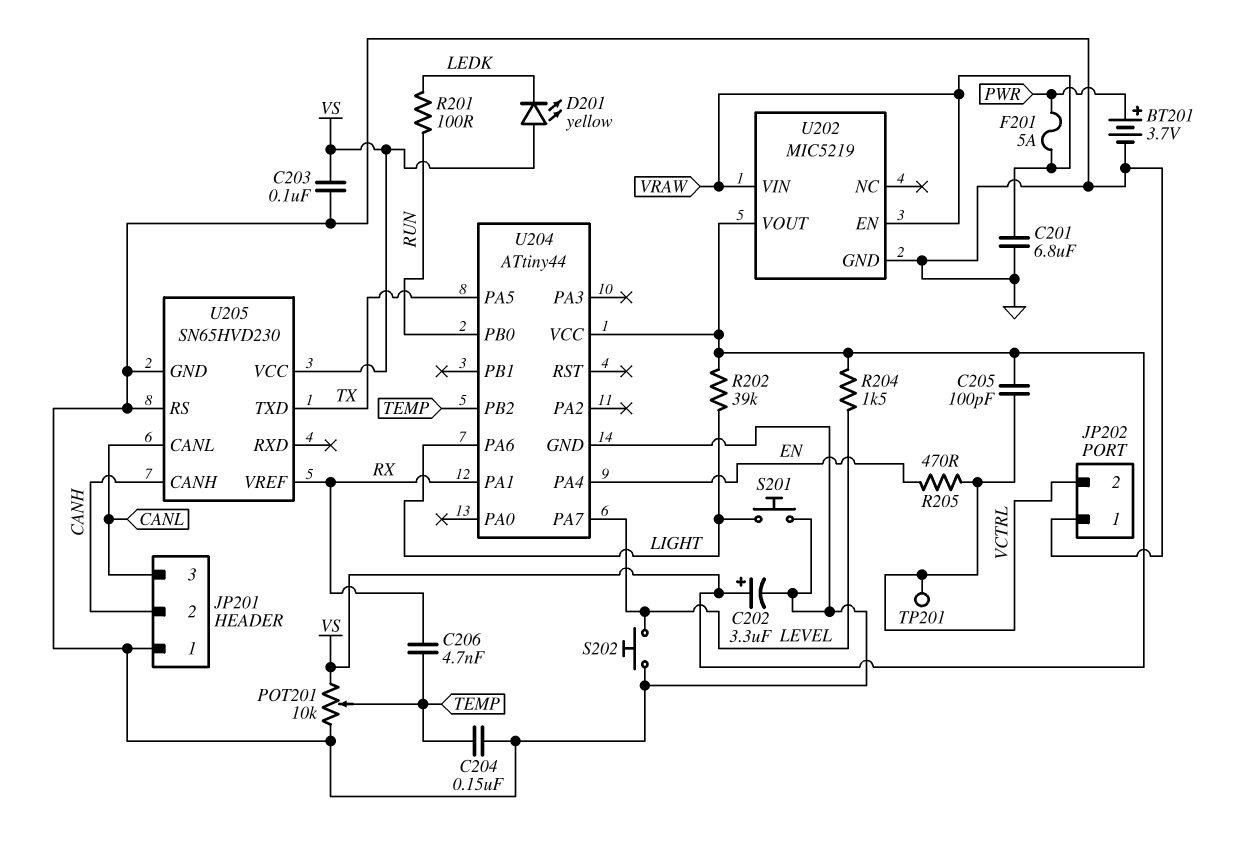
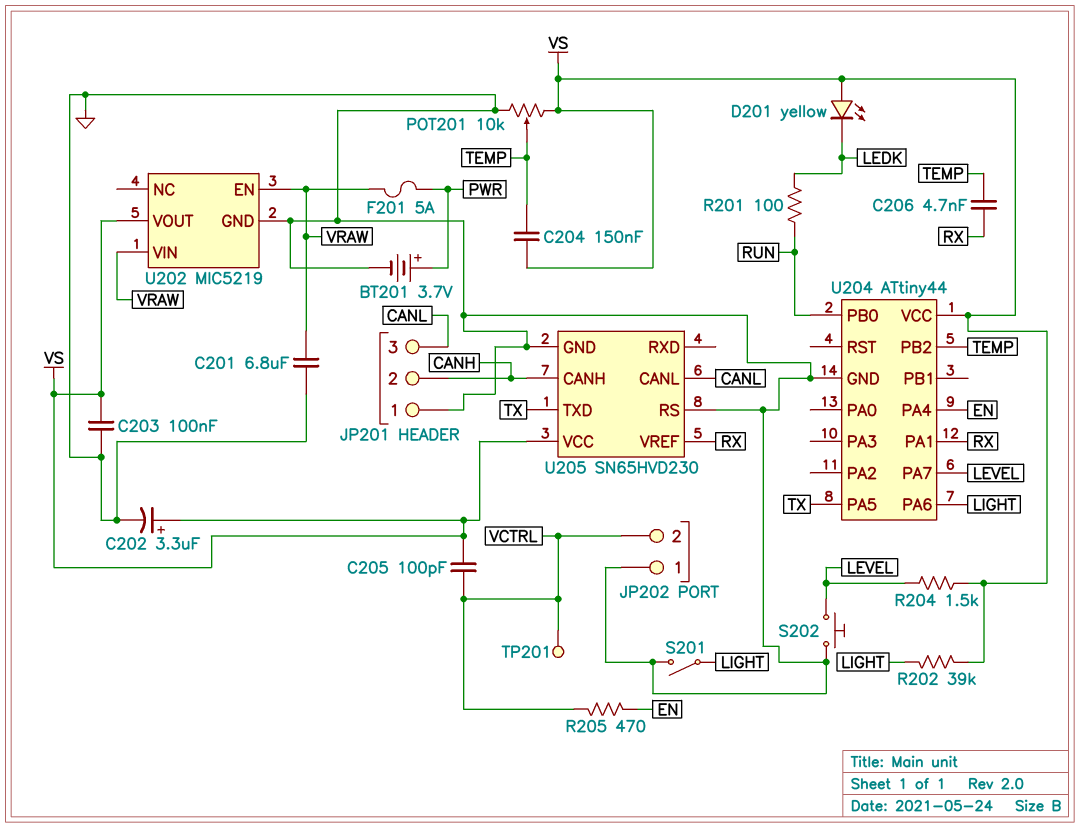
C204: 150nF (GND, TEMP) -> 150nF (TEMP, VS)
S201: button (GND, LIGHT) -> switch (GND, LIGHT)

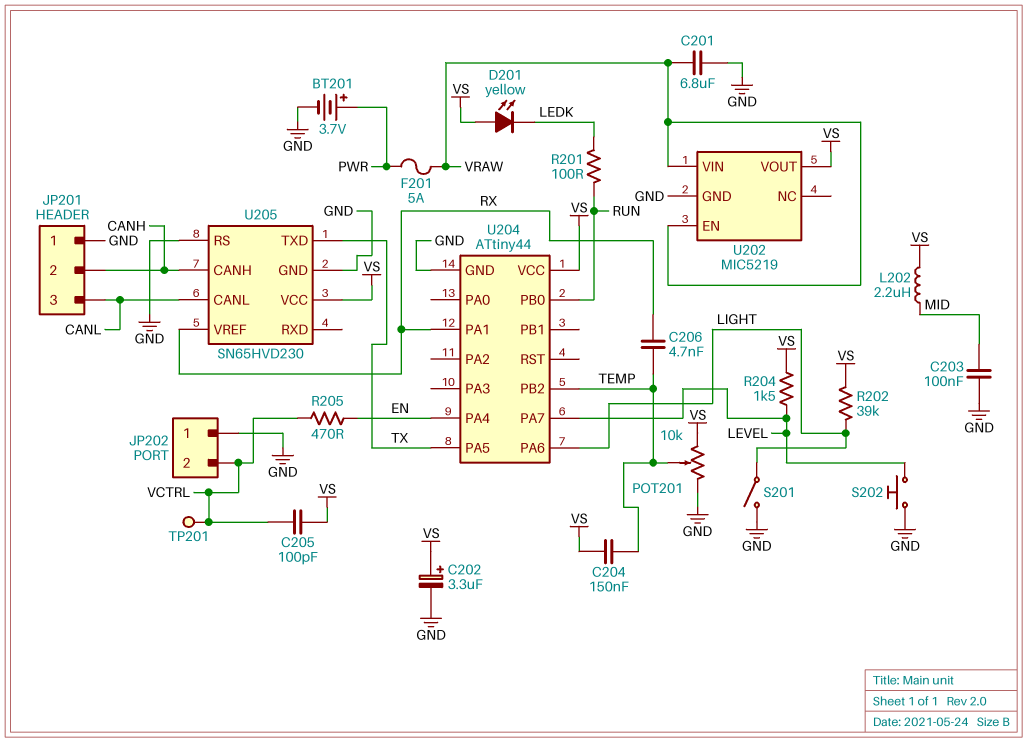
C203: 100nF (GND, VS) -> 100nF (GND, MID)
L202: none -> 2.2uH (MID, VS)

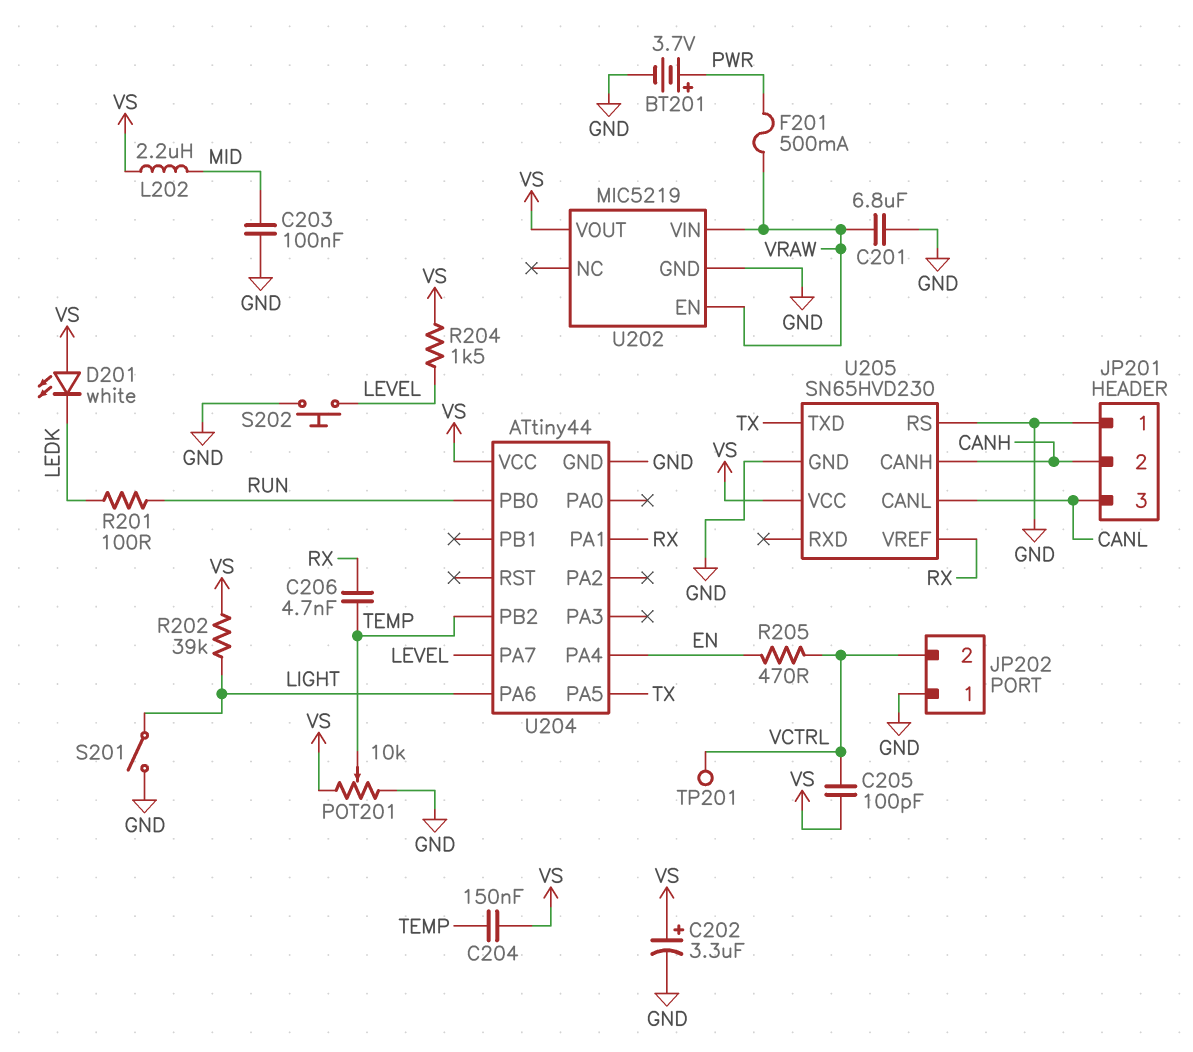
D201: LED yellow (A VS, K LEDK) -> LED white (A VS, K LEDK)
F201: 5A (PWR, VRAW) -> 500mA (PWR, VRAW)

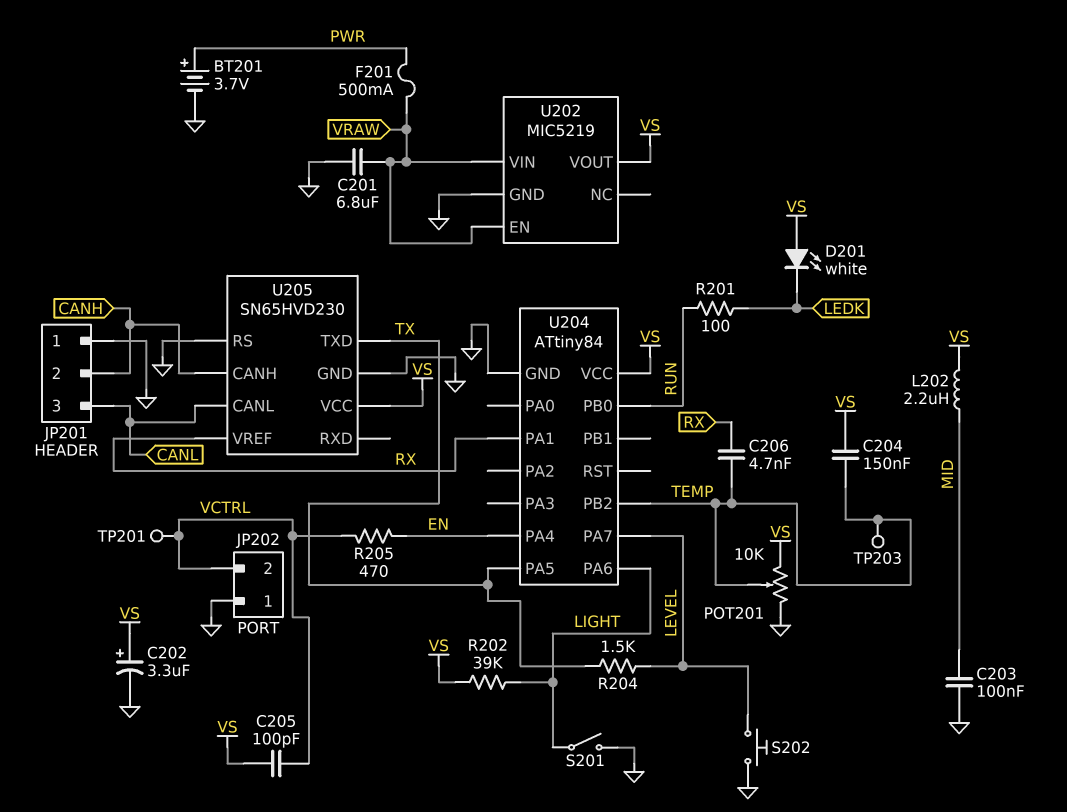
R204: 1.5k (LEVEL, VS) -> 1.5k (LEVEL, TX)
TP203: none -> test point (TEMP)
U204: ATtiny44 -> ATtiny84

